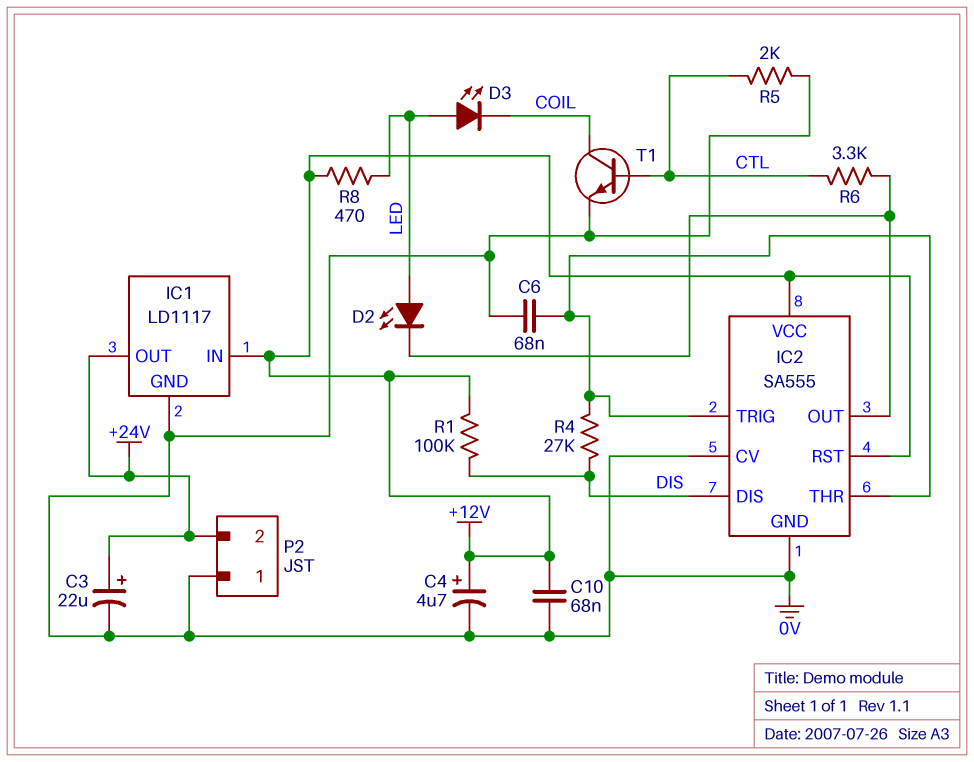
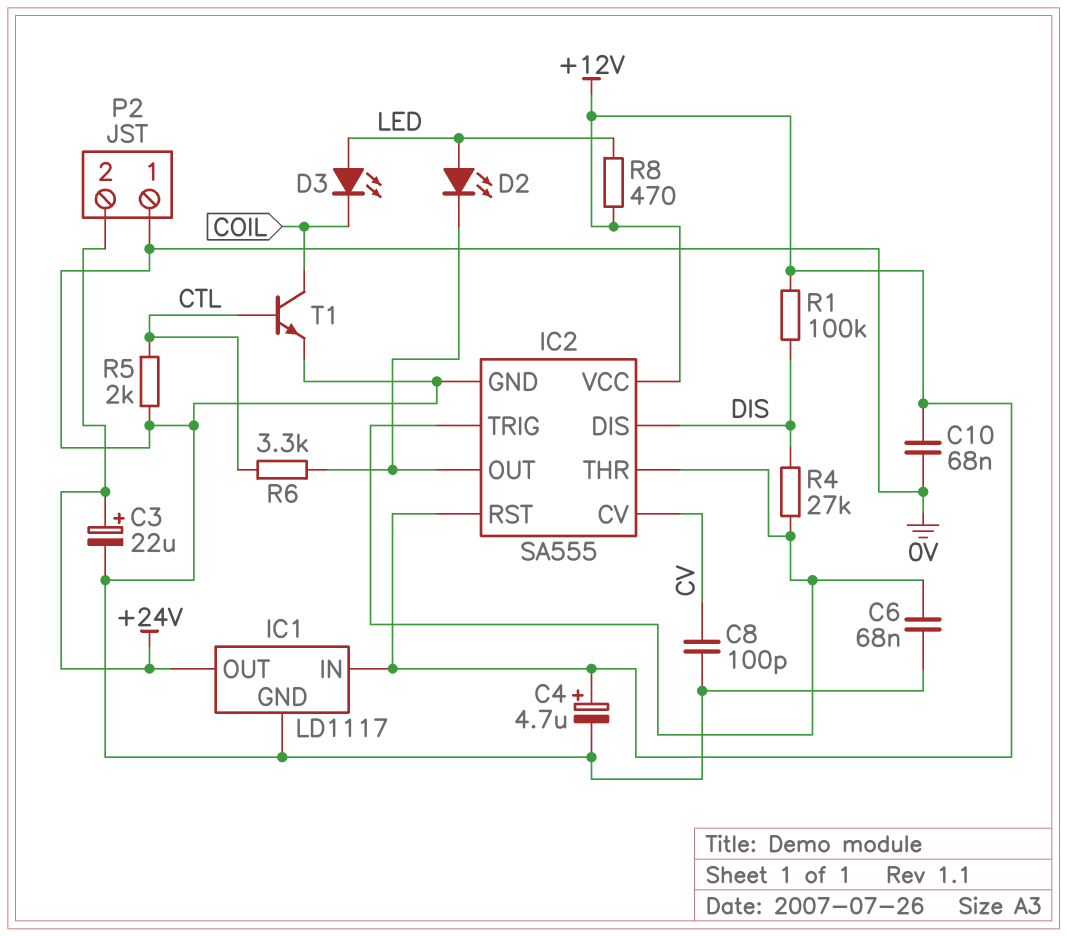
C8: none -> 100pF (0V, CV)
IC2 pin CV: 0V -> CV

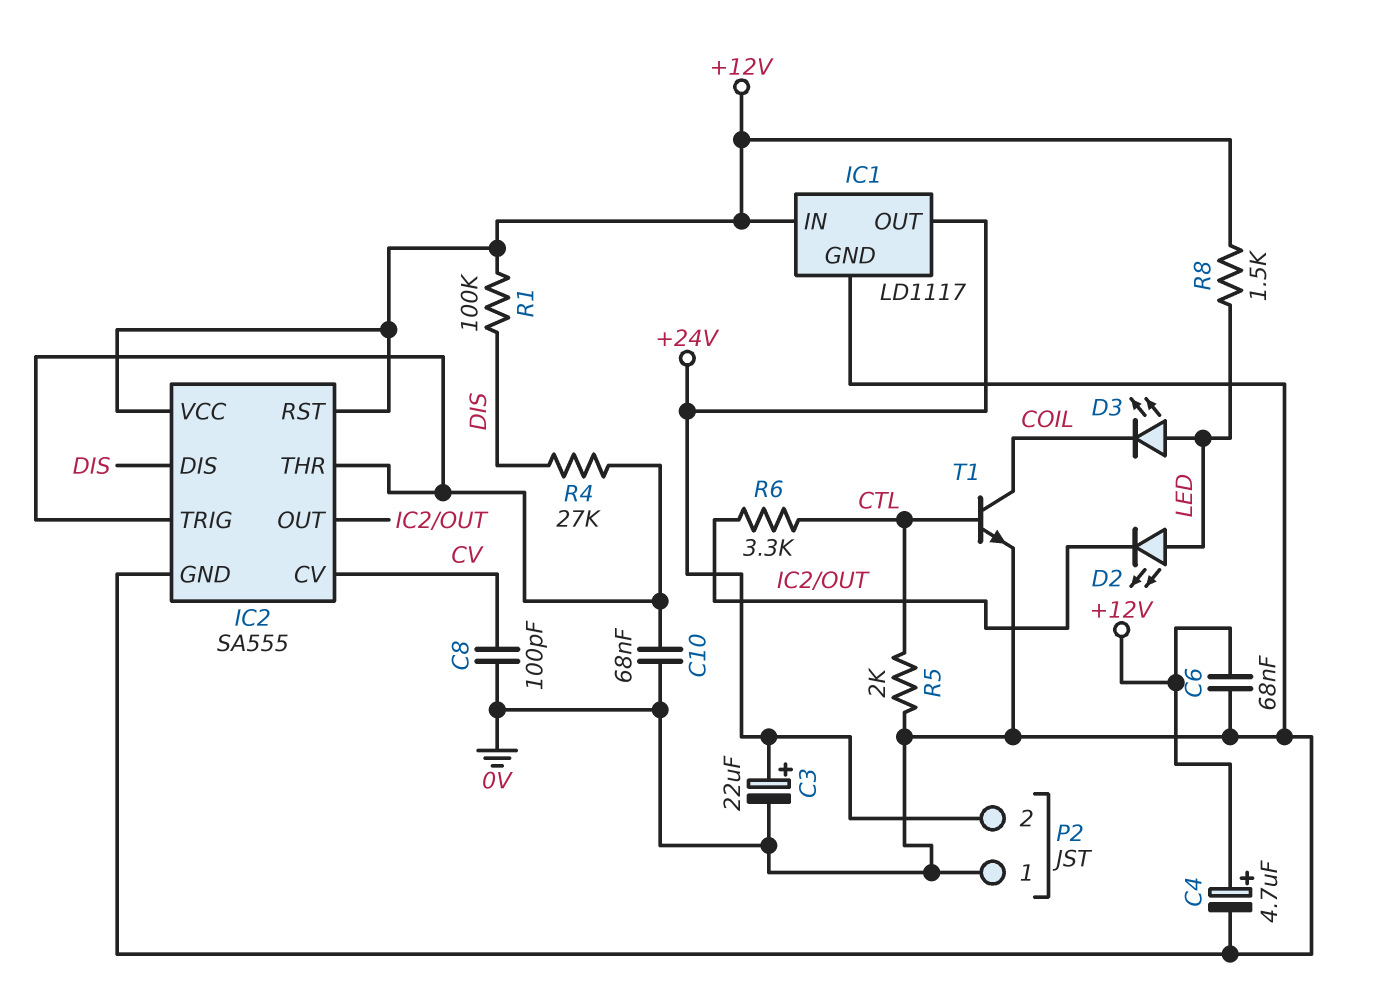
C6: 68nF (0V, IC2/THR) -> 68nF (+12V, 0V)
C10: 68nF (+12V, 0V) -> 68nF (0V, IC2/THR)
R8: 470 (+12V, LED) -> 1.5k (+12V, LED)

